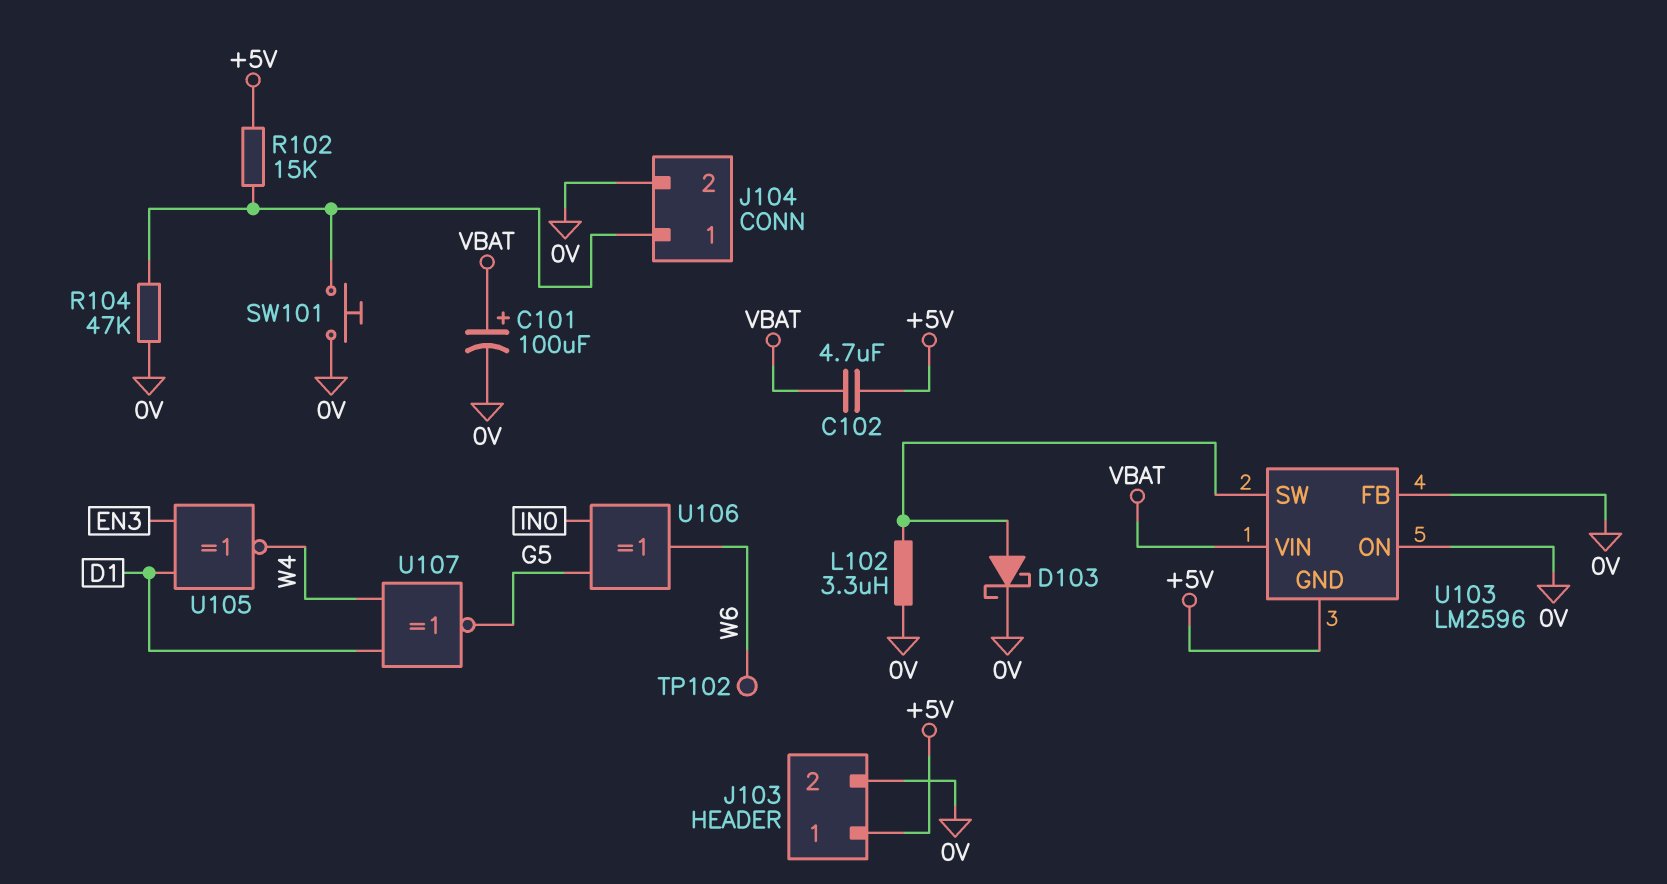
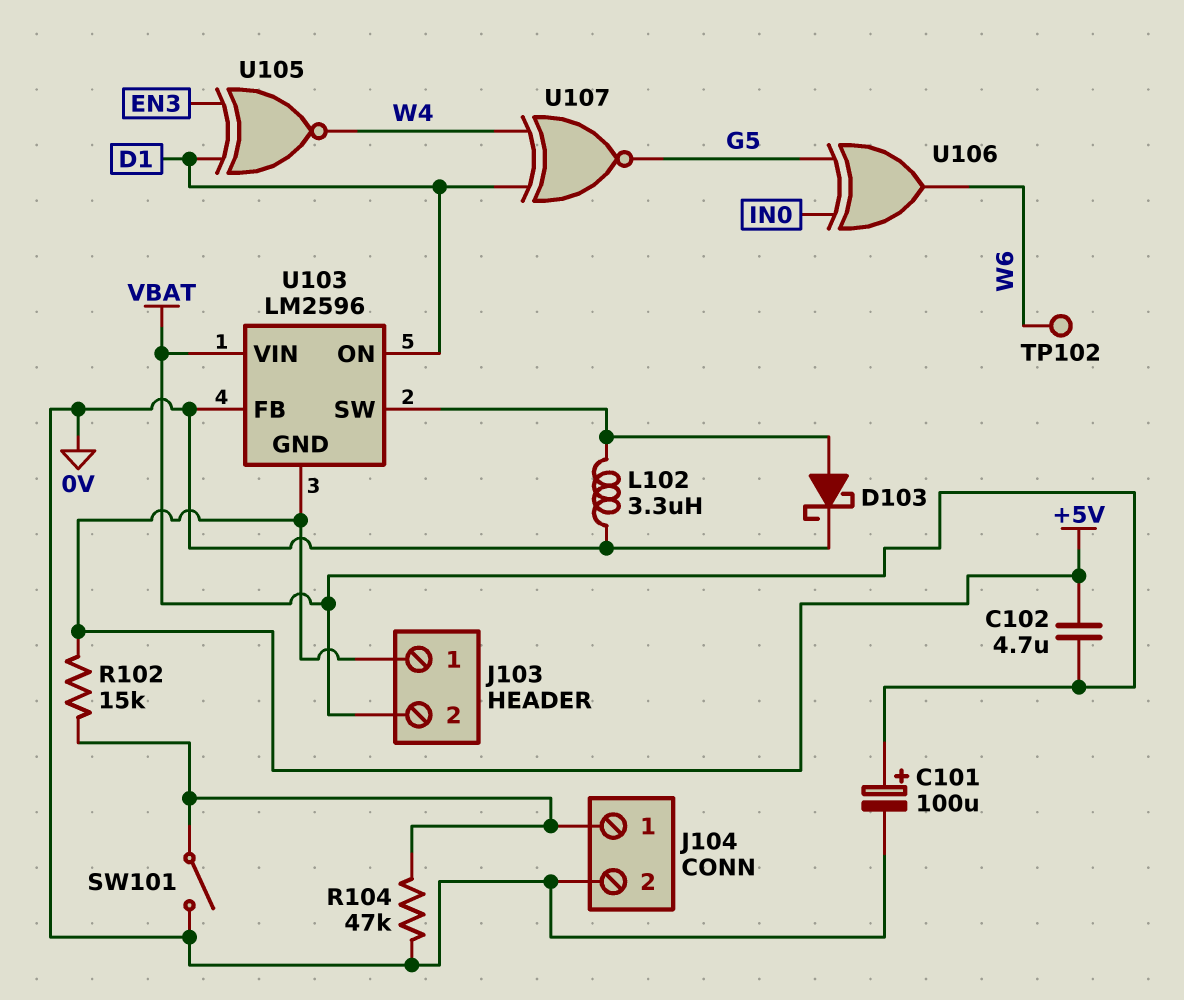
J103 pin 2: 0V -> VBAT
SW101: button (0V, J104/1) -> switch (0V, J104/1)
U103 pin ON: 0V -> D1

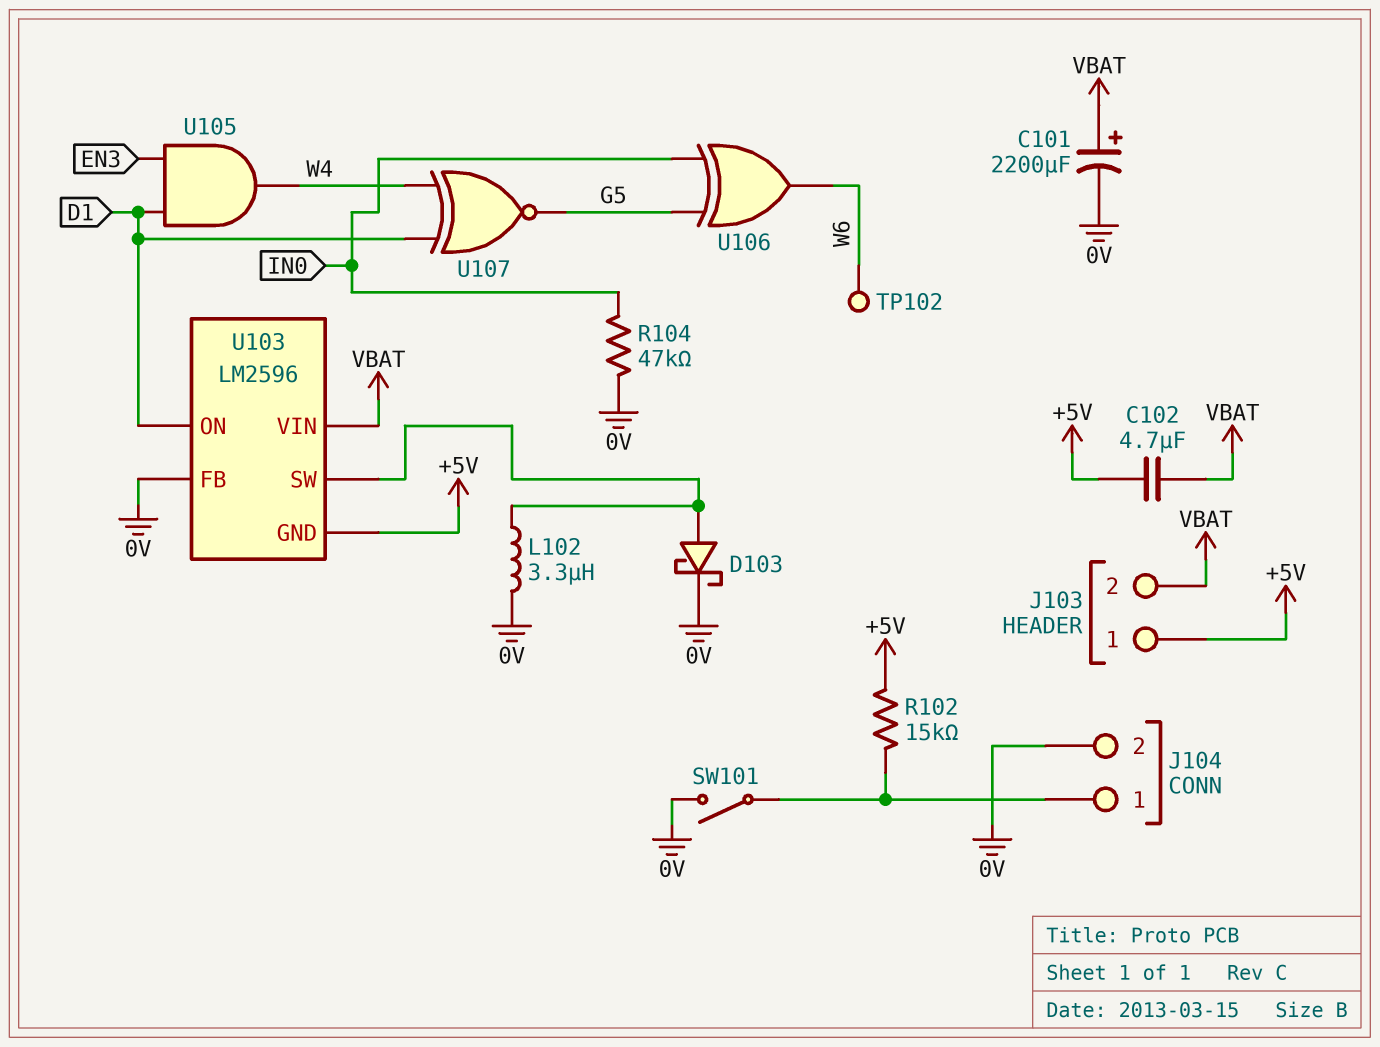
C101: 100uF (plus VBAT, minus 0V) -> 2200uF (plus VBAT, minus 0V)
R104: 47k (0V, J104/1) -> 47k (0V, IN0)
U105: XNOR (in D1, in EN3, out W4) -> AND (in D1, in EN3, out W4)

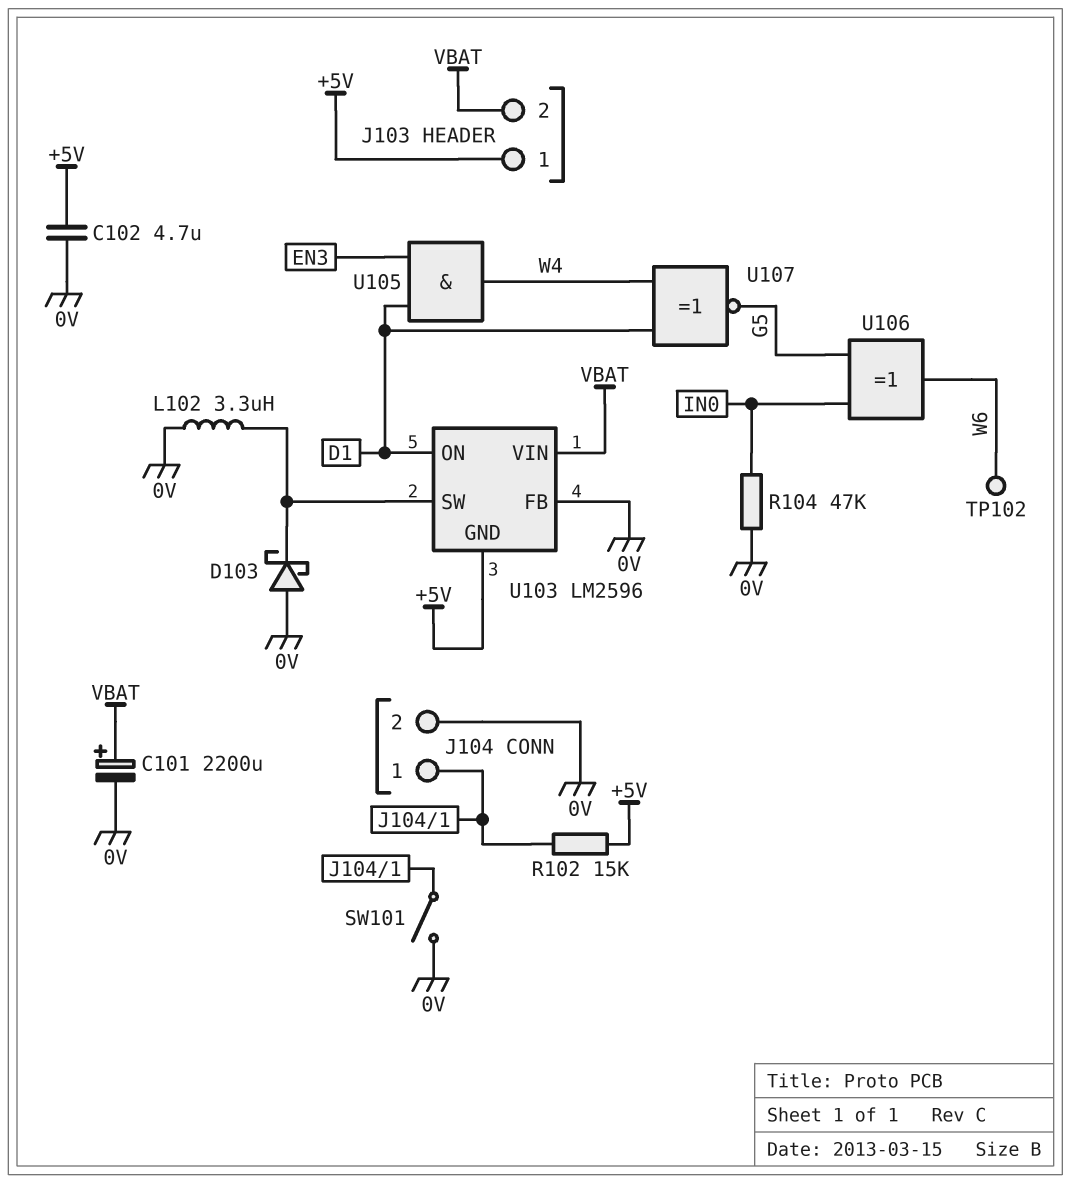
C102: 4.7uF (+5V, VBAT) -> 4.7uF (+5V, 0V)
D103: schottky (A U103/SW, K 0V) -> schottky (A 0V, K U103/SW)

